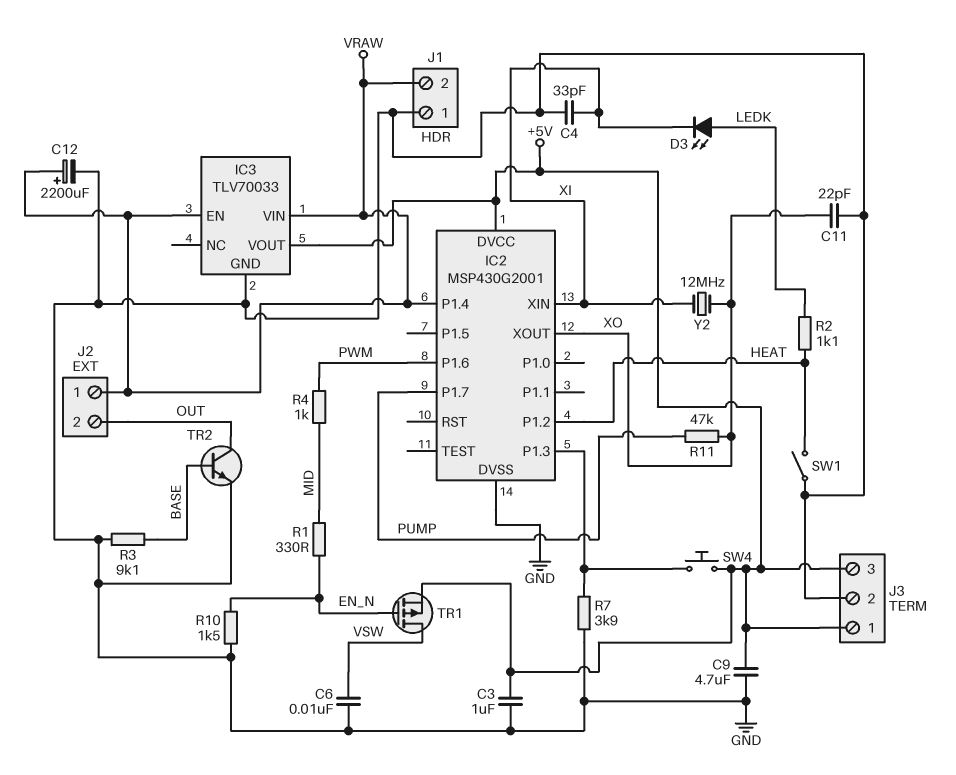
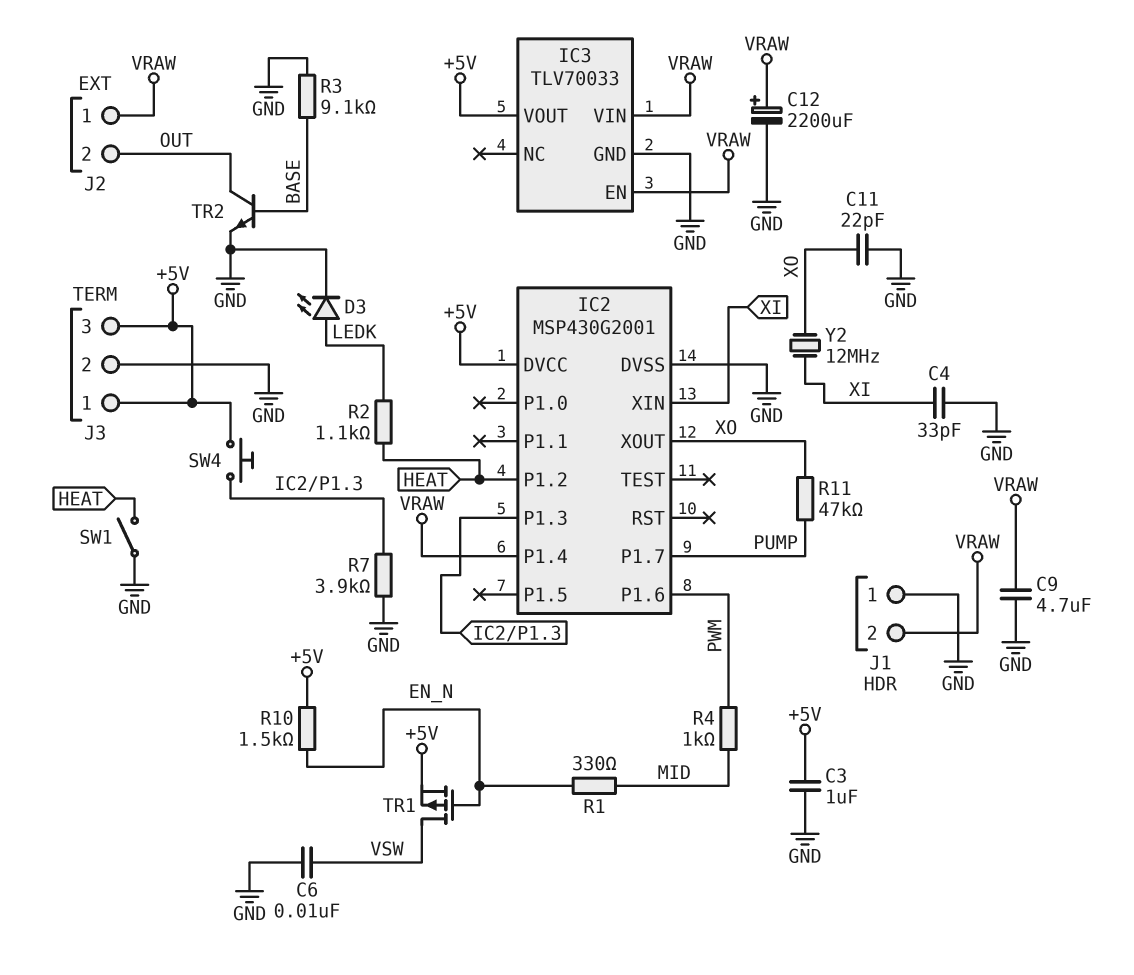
C9: 4.7uF (+5V, GND) -> 4.7uF (GND, VRAW)
D3: LED (A LEDK, K XI) -> LED (A LEDK, K GND)
R10: 1.5k (EN_N, GND) -> 1.5k (+5V, EN_N)

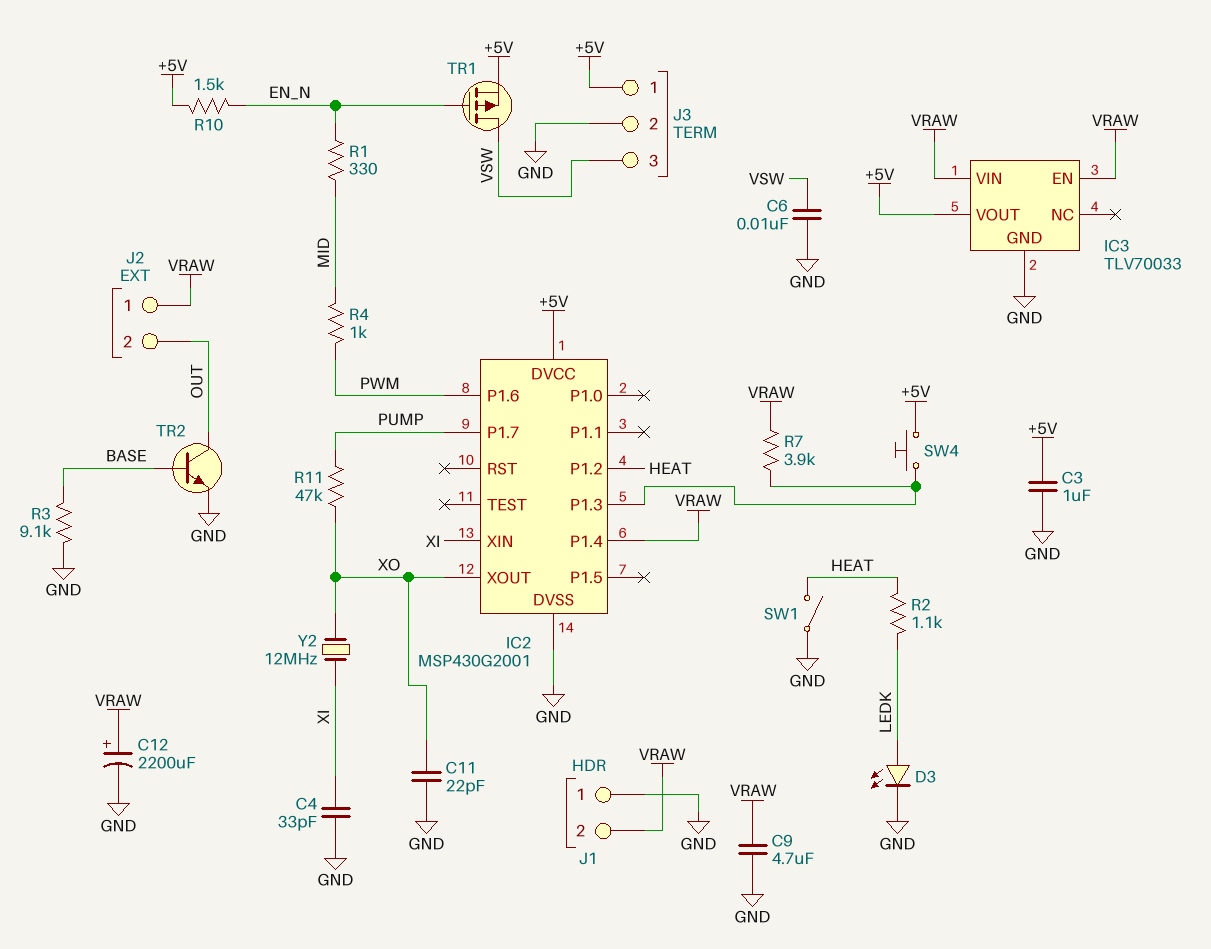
J3 pin 3: +5V -> VSW
R7: 3.9k (GND, IC2/P1.3) -> 3.9k (IC2/P1.3, VRAW)

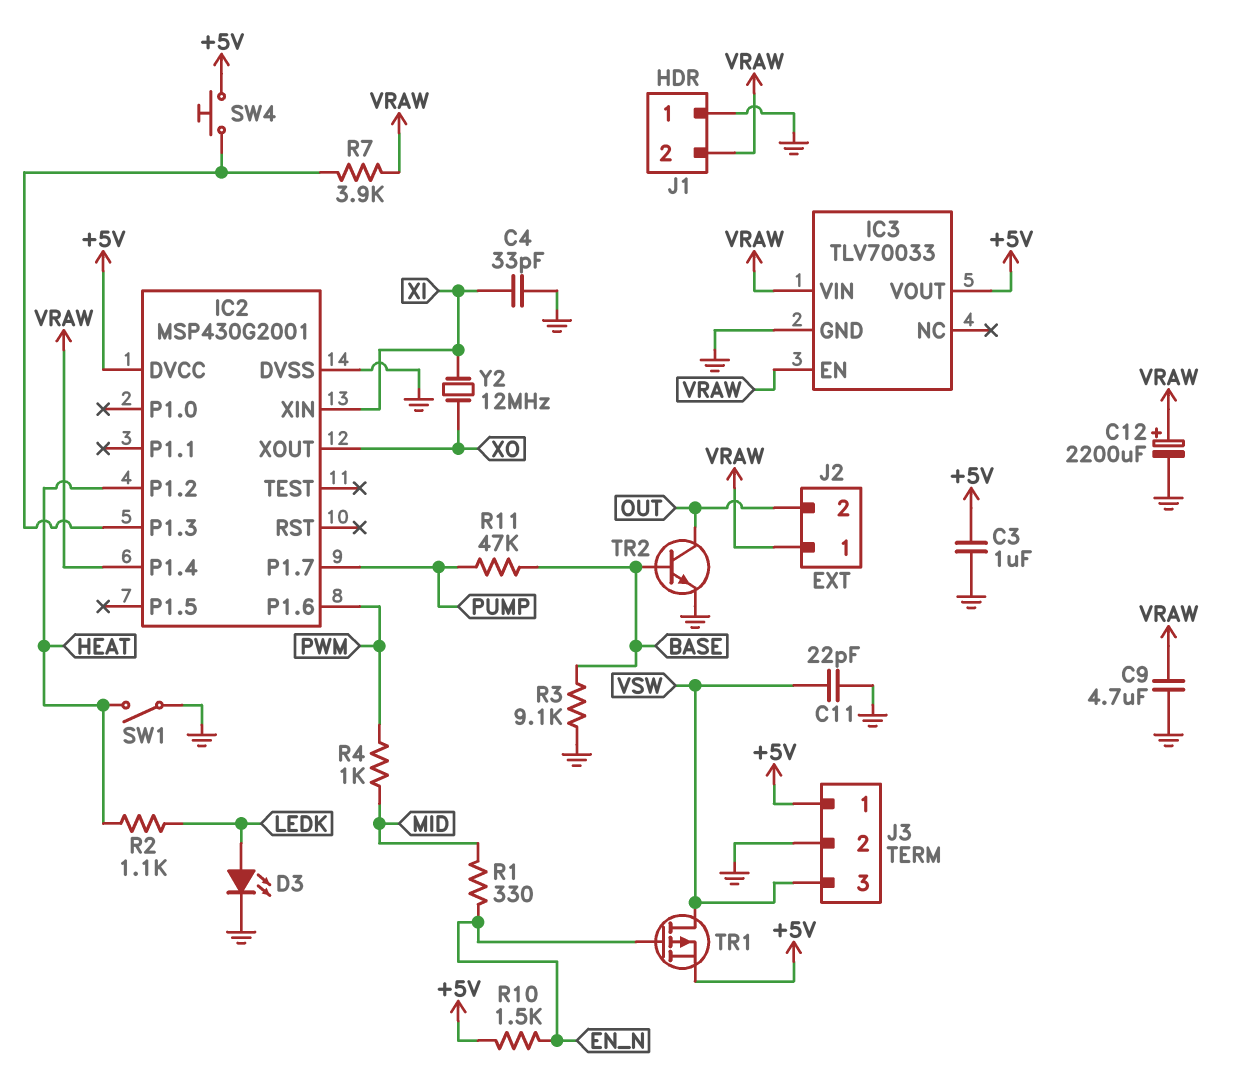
C6: 10nF (GND, VSW) -> none
C11: 22pF (GND, XO) -> 22pF (GND, VSW)
R11: 47k (PUMP, XO) -> 47k (BASE, PUMP)

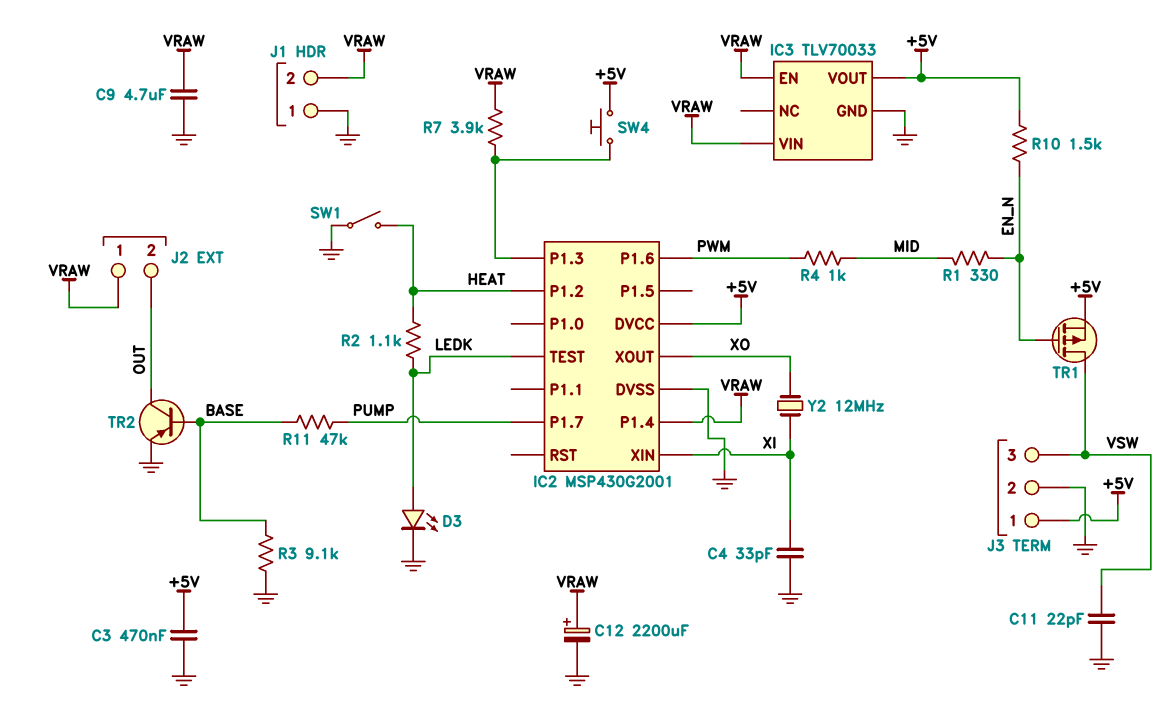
C3: 1uF (+5V, GND) -> 470nF (+5V, GND)
IC2 pin TEST: none -> LEDK
TR2: NPN (B BASE, C OUT, E GND) -> PNP (B BASE, C OUT, E GND)

